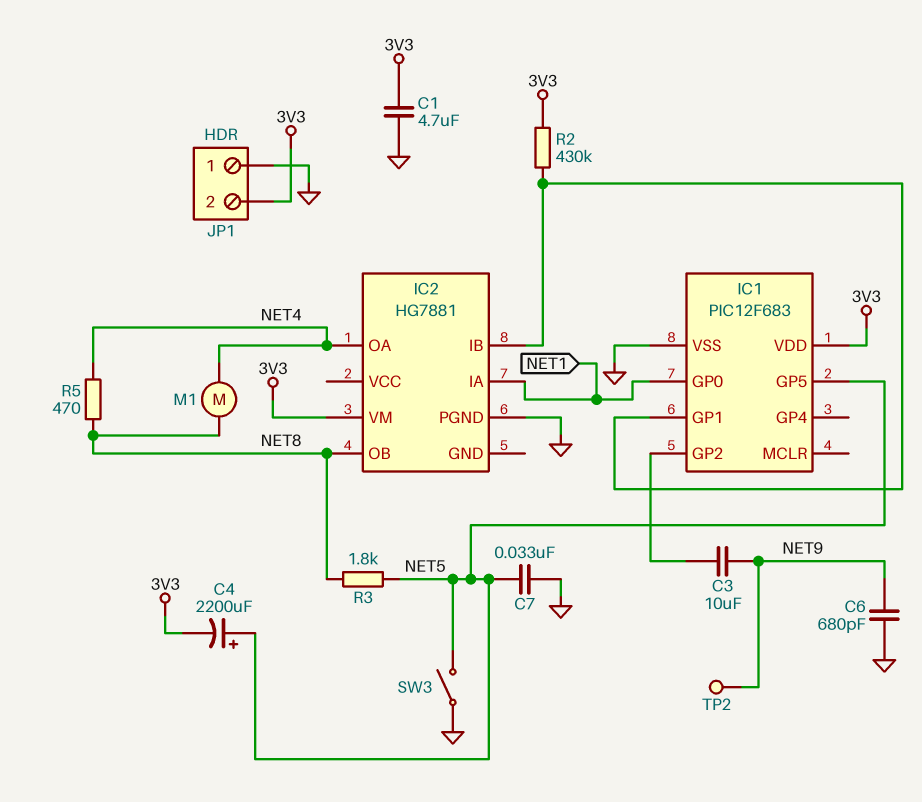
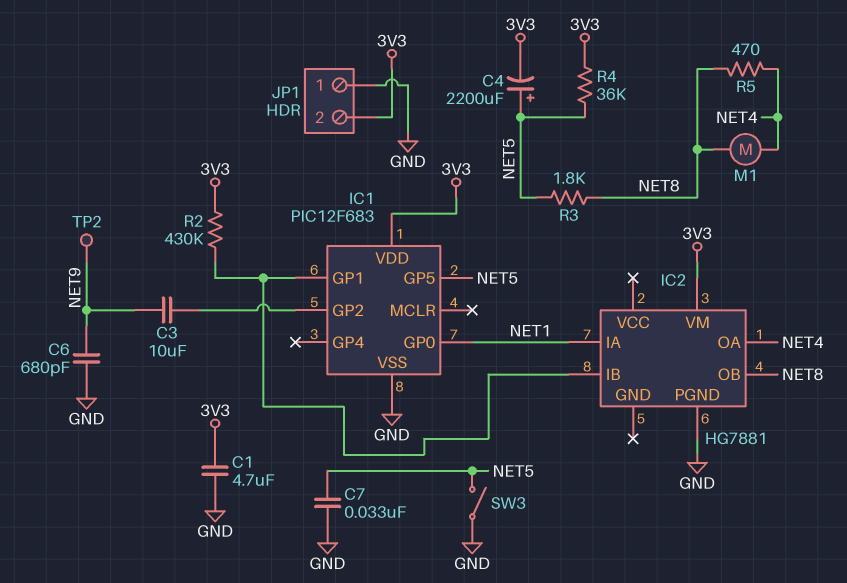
R4: none -> 36k (3V3, NET5)

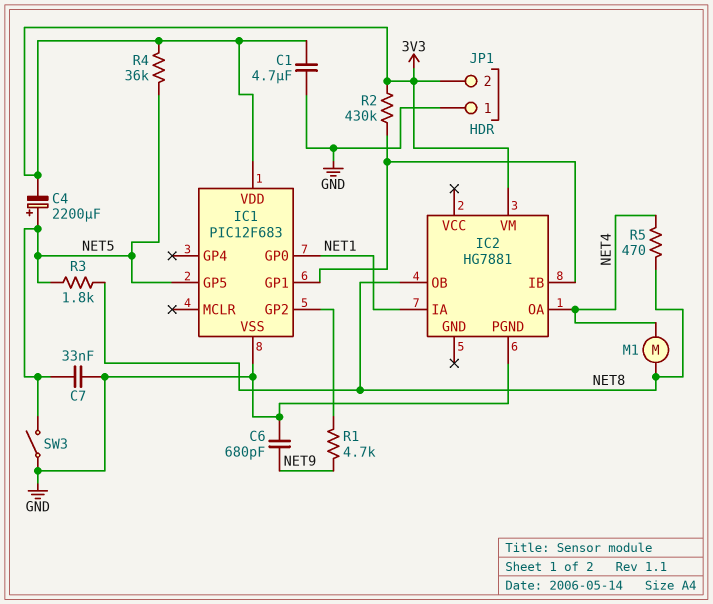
C3: 10uF (IC1/GP2, NET9) -> none
R1: none -> 4.7k (IC1/GP2, NET9)
TP2: test point (NET9) -> none

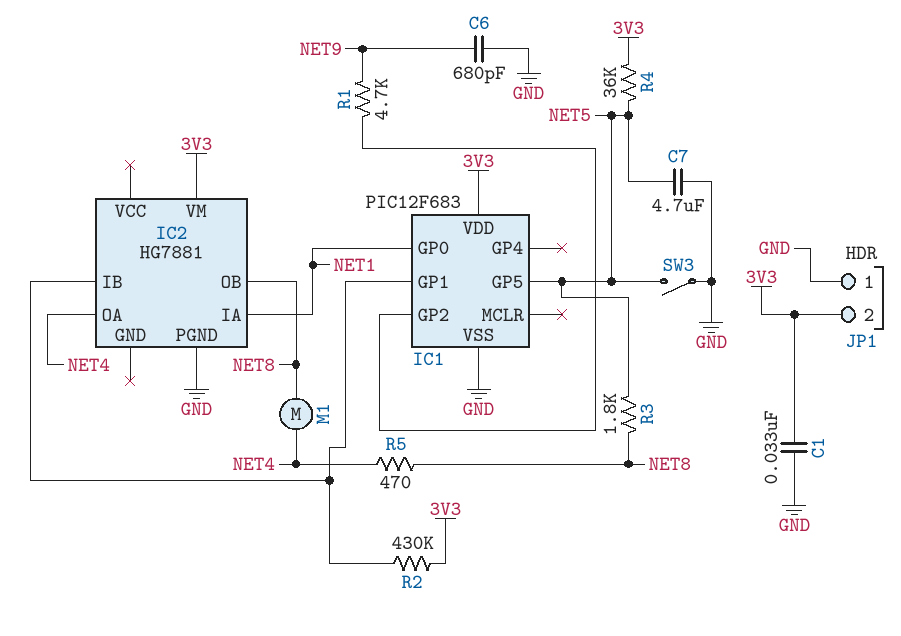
C1: 4.7uF (3V3, GND) -> 33nF (3V3, GND)
C4: 2200uF (plus NET5, minus 3V3) -> none
C7: 33nF (GND, NET5) -> 4.7uF (GND, NET5)

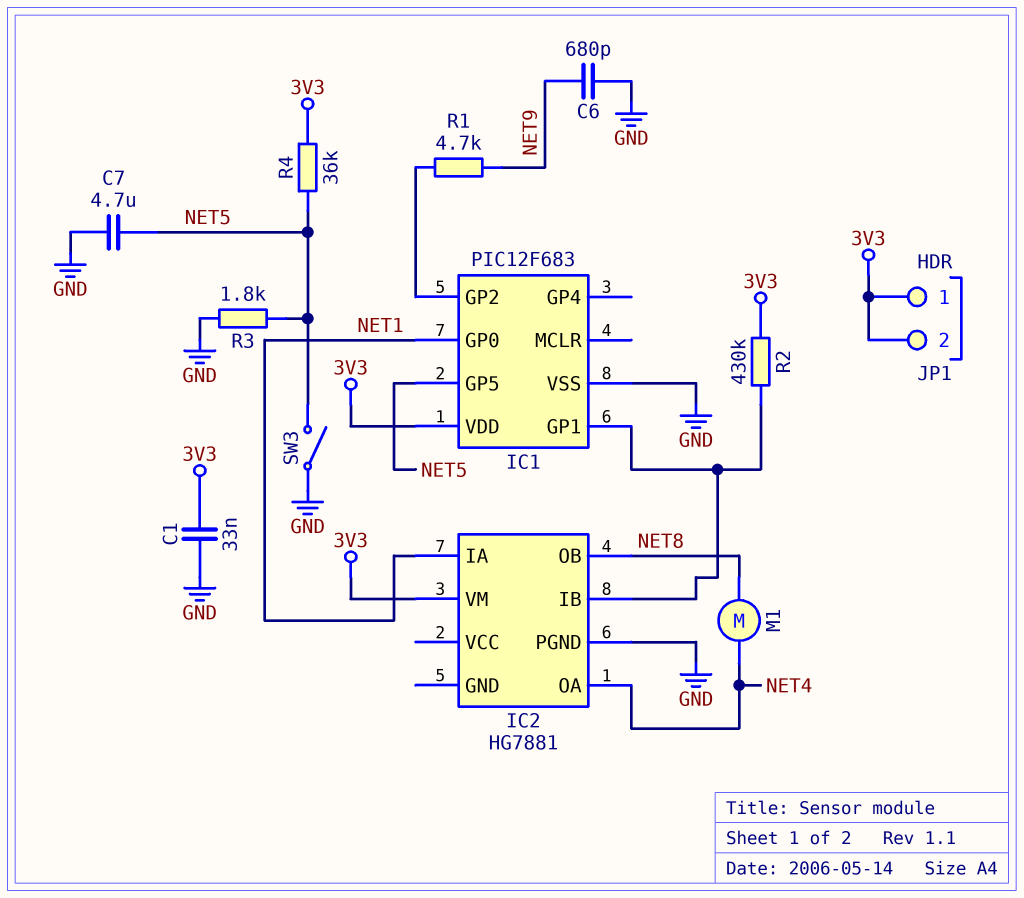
JP1 pin 1: GND -> 3V3
R3: 1.8k (NET5, NET8) -> 1.8k (GND, NET5)
R5: 470 (NET4, NET8) -> none

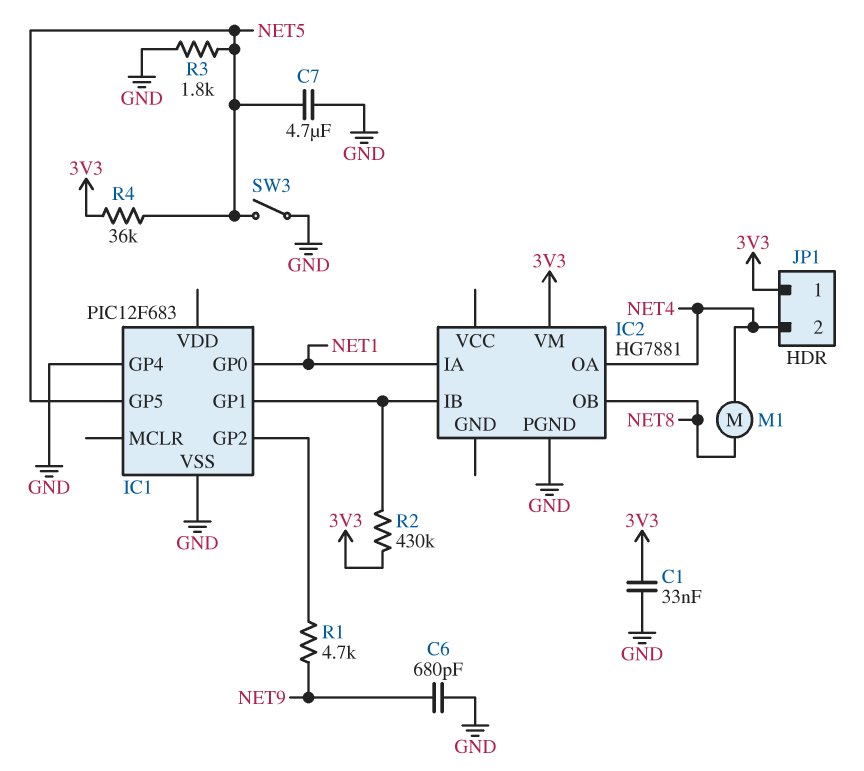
IC1 pin GP4: none -> GND
IC1 pin VDD: 3V3 -> none
JP1 pin 2: 3V3 -> NET4

